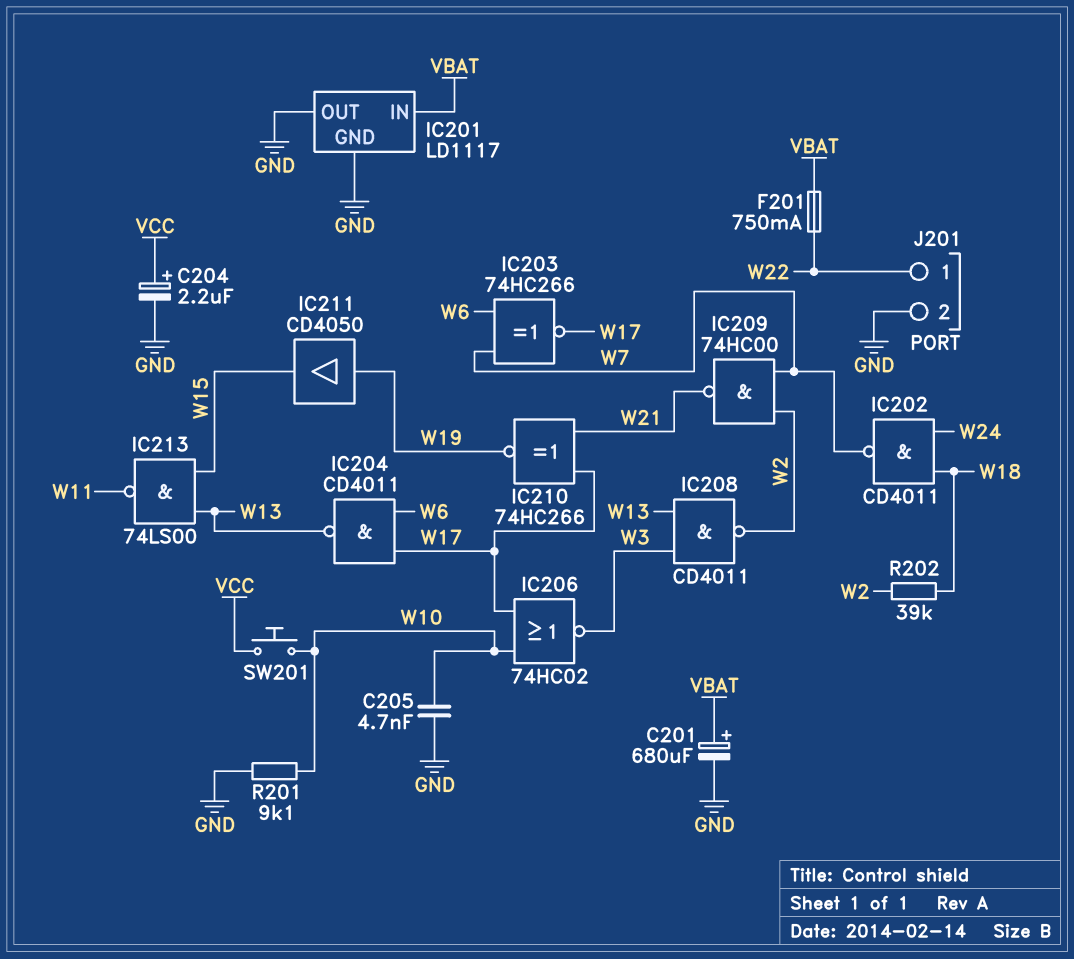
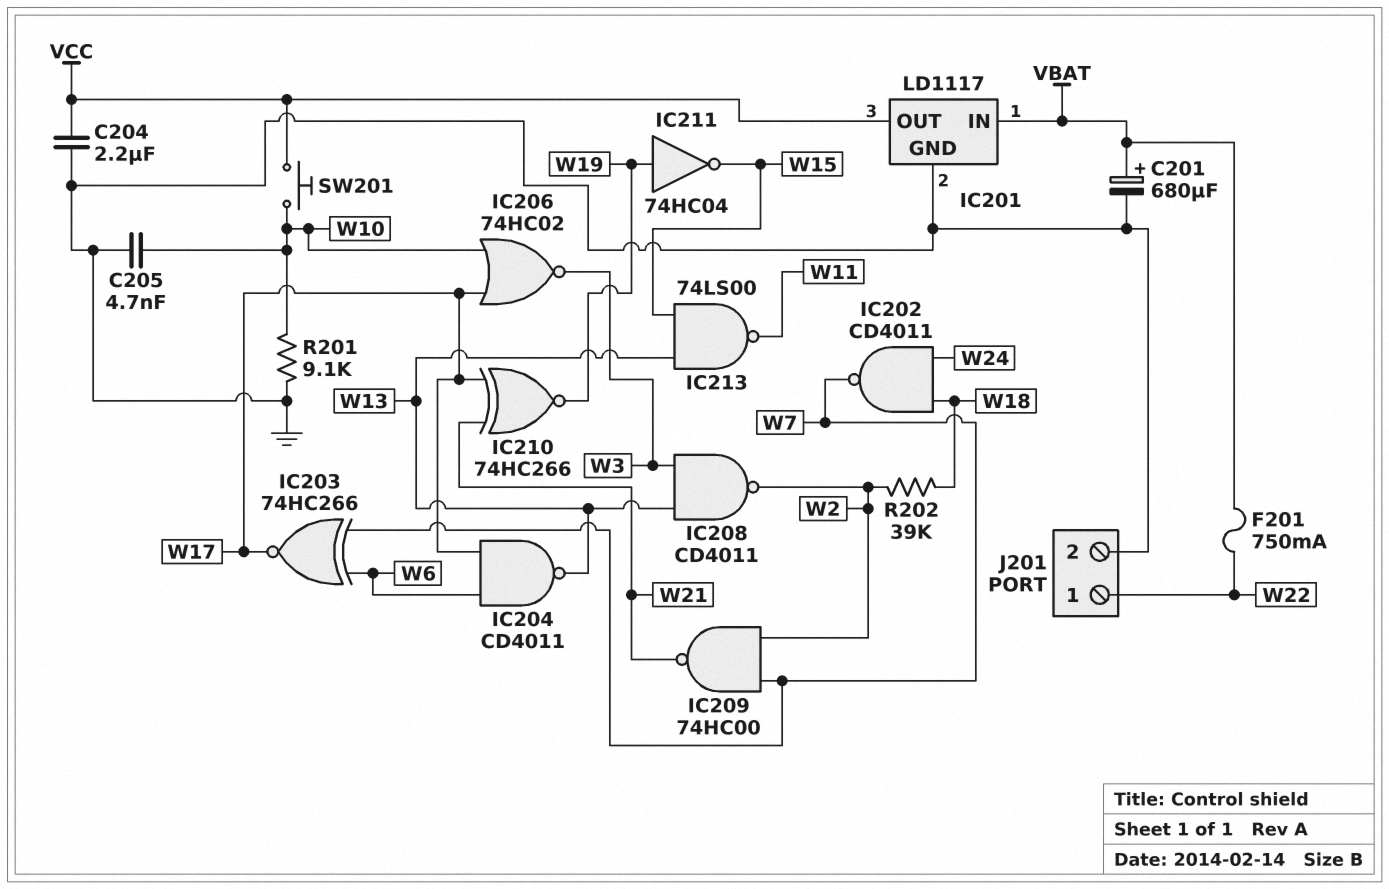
C204: 2.2uF (plus VCC, minus GND) -> 2.2uF (GND, VCC)
IC201 pin OUT: GND -> VCC
IC211: buffer CD4050 (in W19, out W15) -> NOT 74HC04 (in W19, out W15)

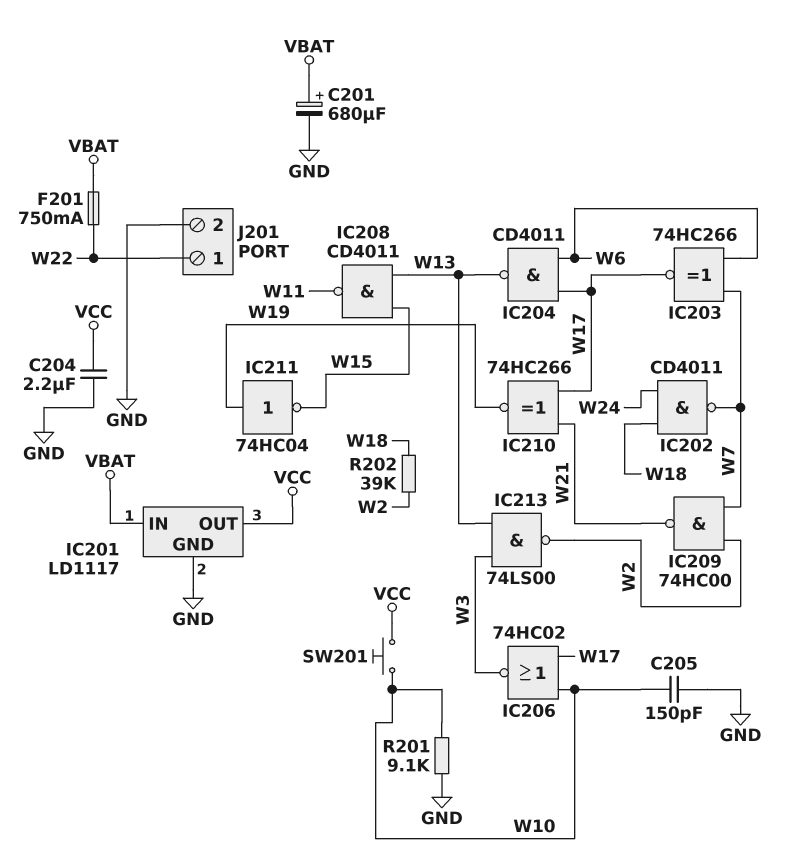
C205: 4.7nF (GND, W10) -> 150pF (GND, W10)
IC208: NAND CD4011 (in W3, in W13, out W2) -> NAND CD4011 (in W13, in W15, out W11)
IC213: NAND 74LS00 (in W13, in W15, out W11) -> NAND 74LS00 (in W3, in W13, out W2)

